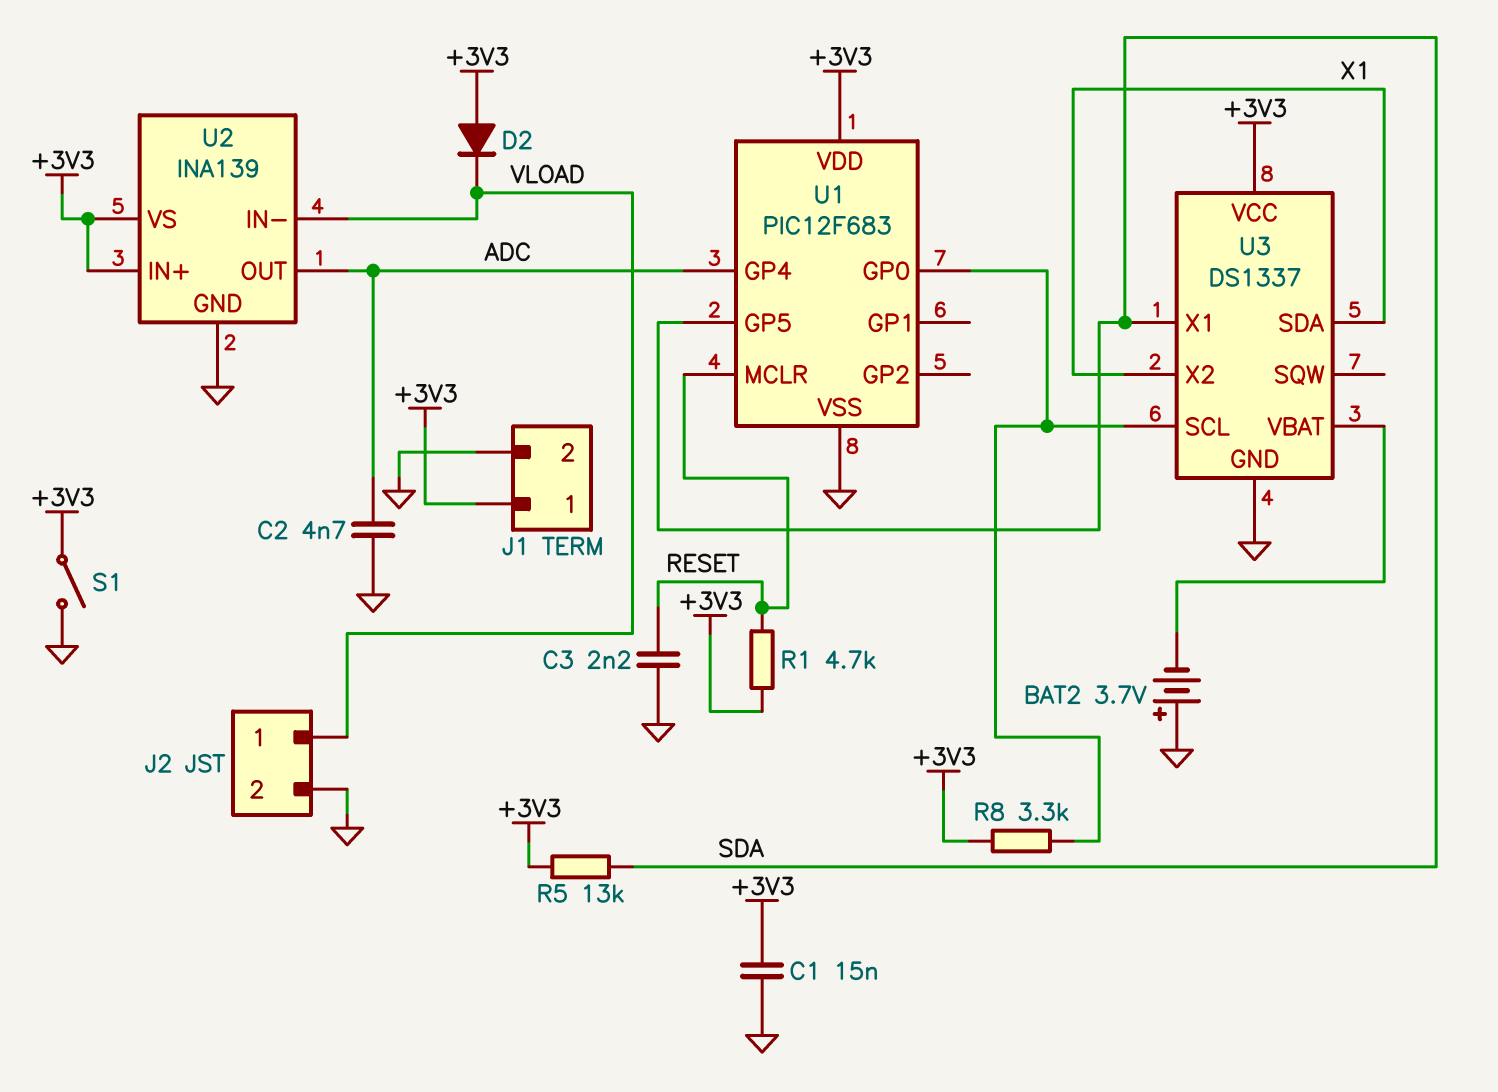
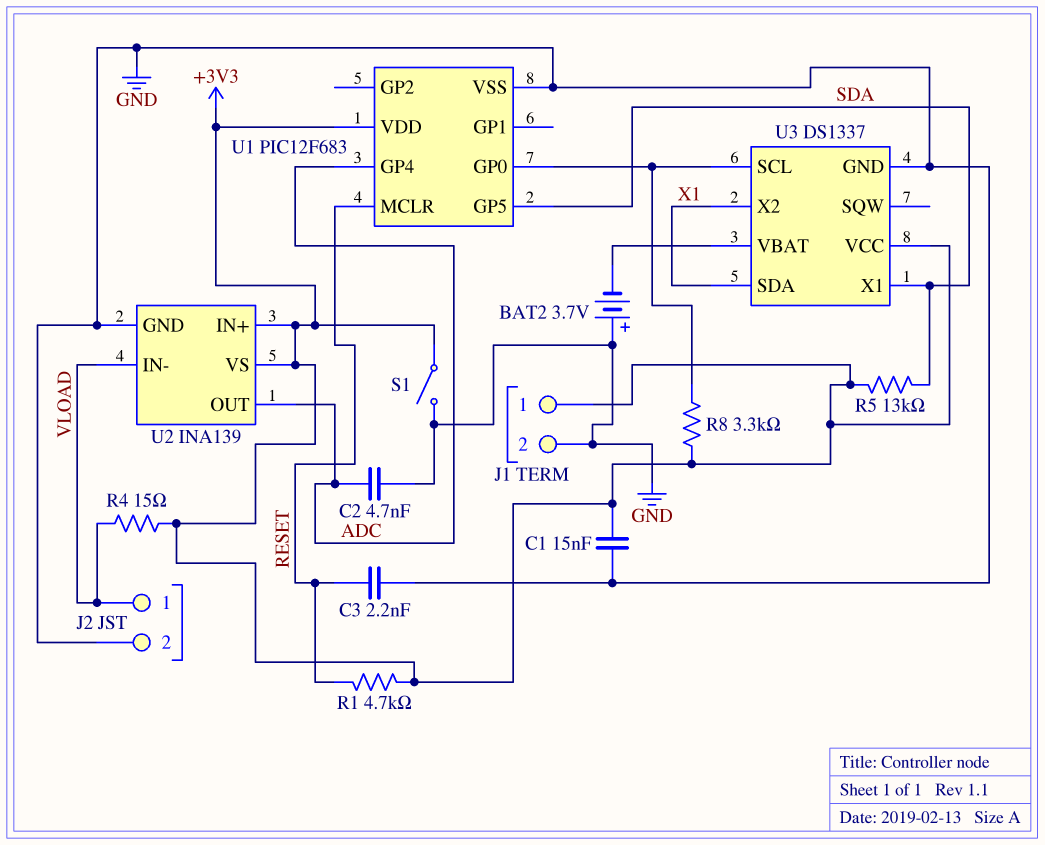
D2: diode (A +3V3, K VLOAD) -> none
R4: none -> 15 (+3V3, VLOAD)

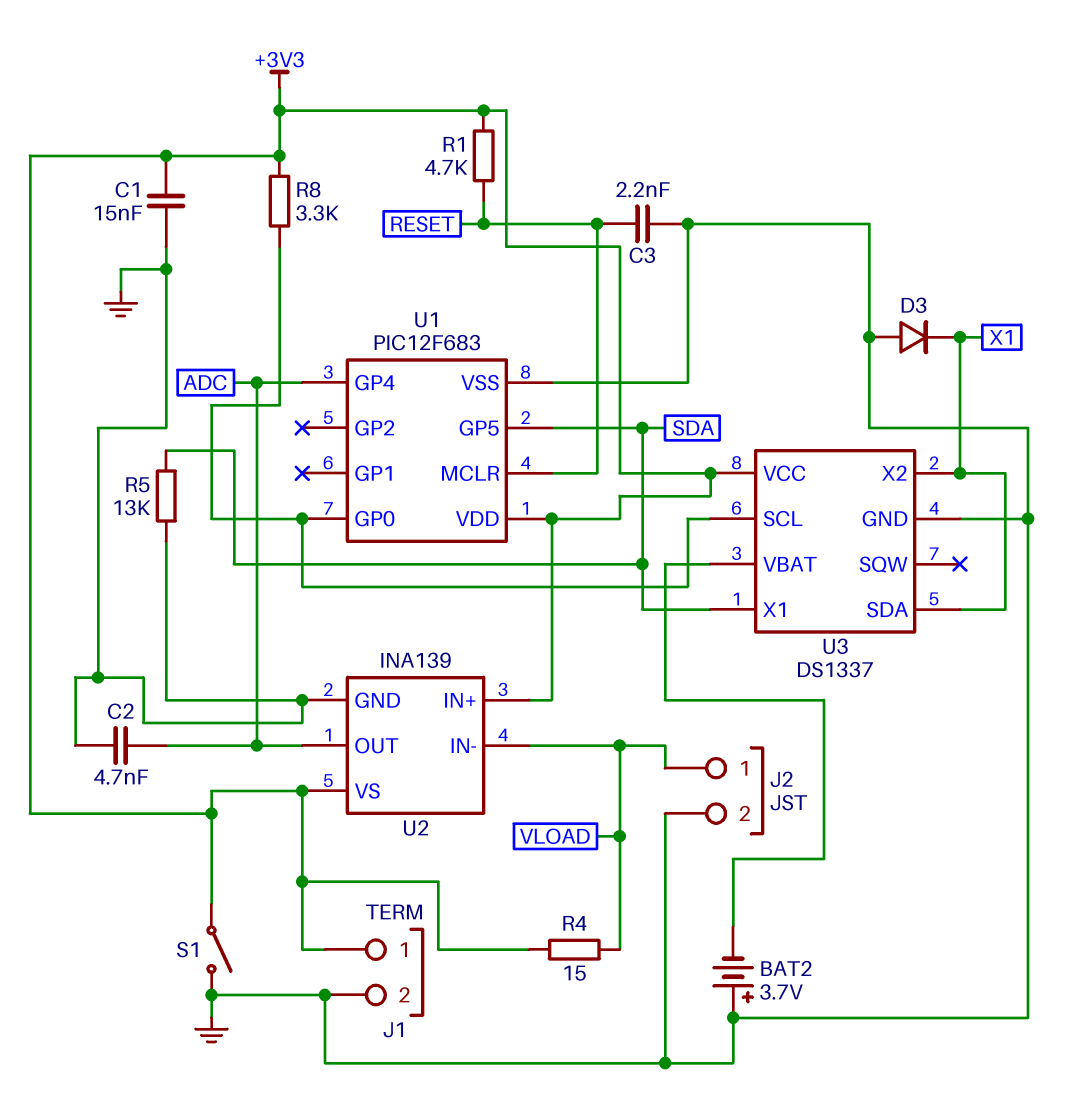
D3: none -> diode (A GND, K X1)
R5: 13k (+3V3, SDA) -> 13k (GND, SDA)

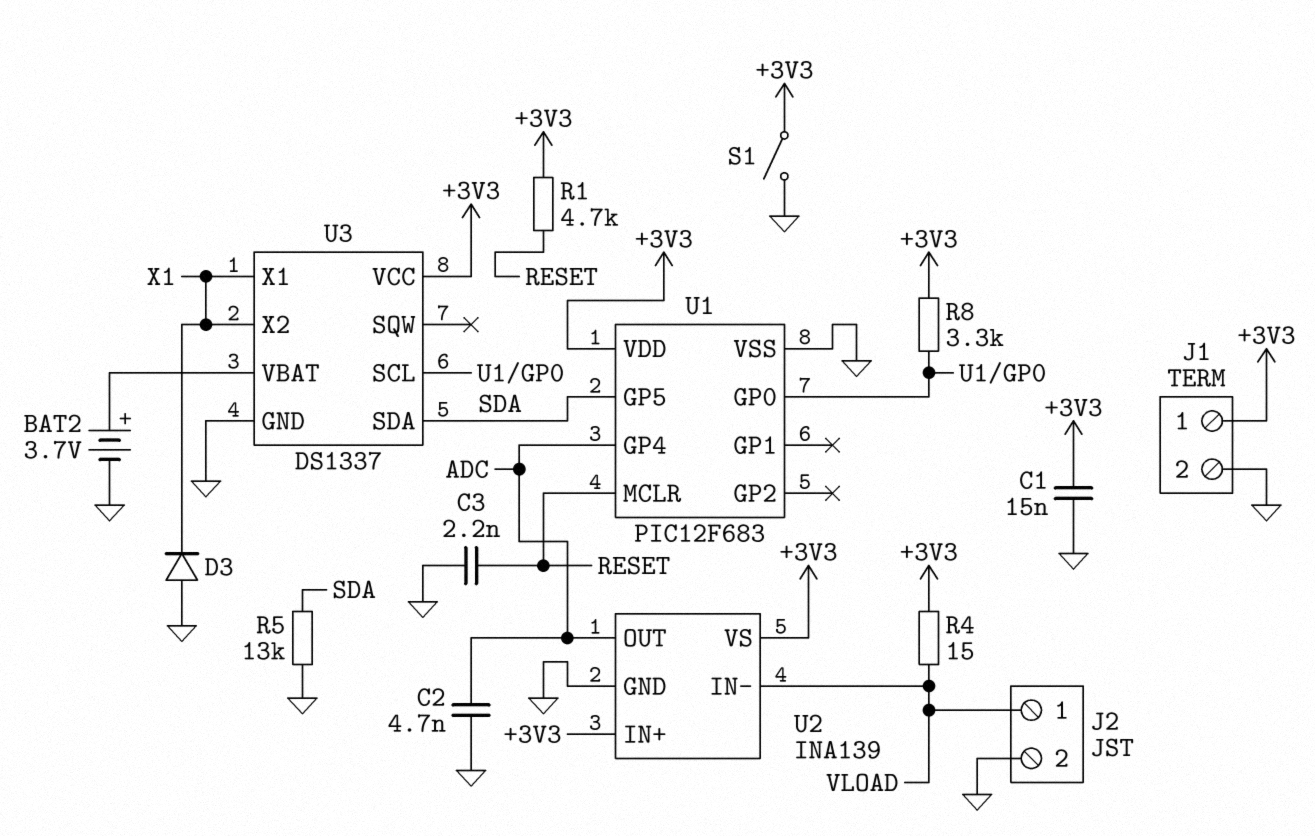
BAT2: 3.7V (plus GND, minus U3/VBAT) -> 3.7V (plus U3/VBAT, minus GND)
U3 pin SDA: X1 -> SDA
U3 pin X1: SDA -> X1

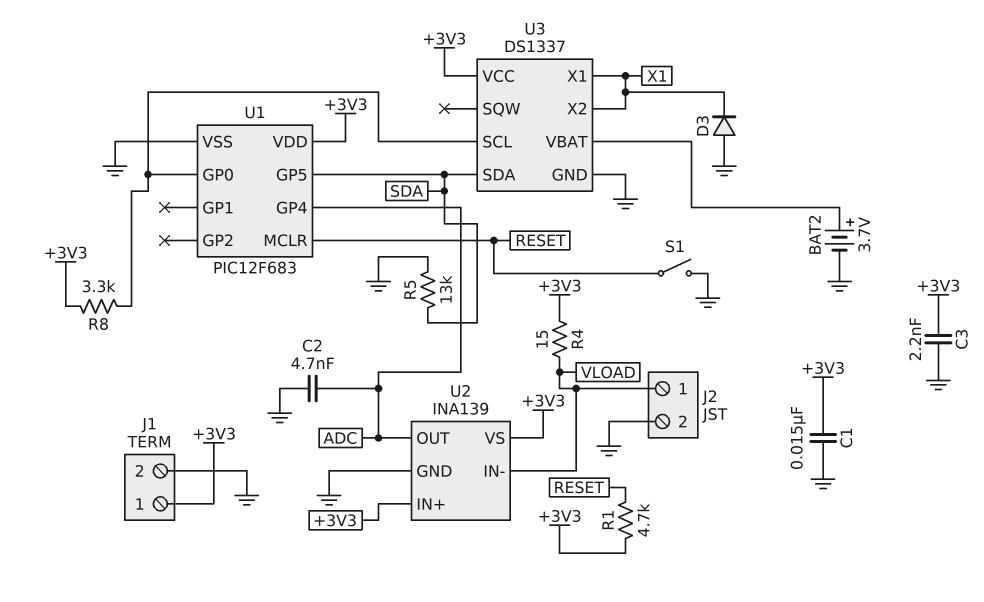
C3: 2.2nF (GND, RESET) -> 2.2nF (+3V3, GND)
S1: switch (+3V3, GND) -> switch (GND, RESET)

